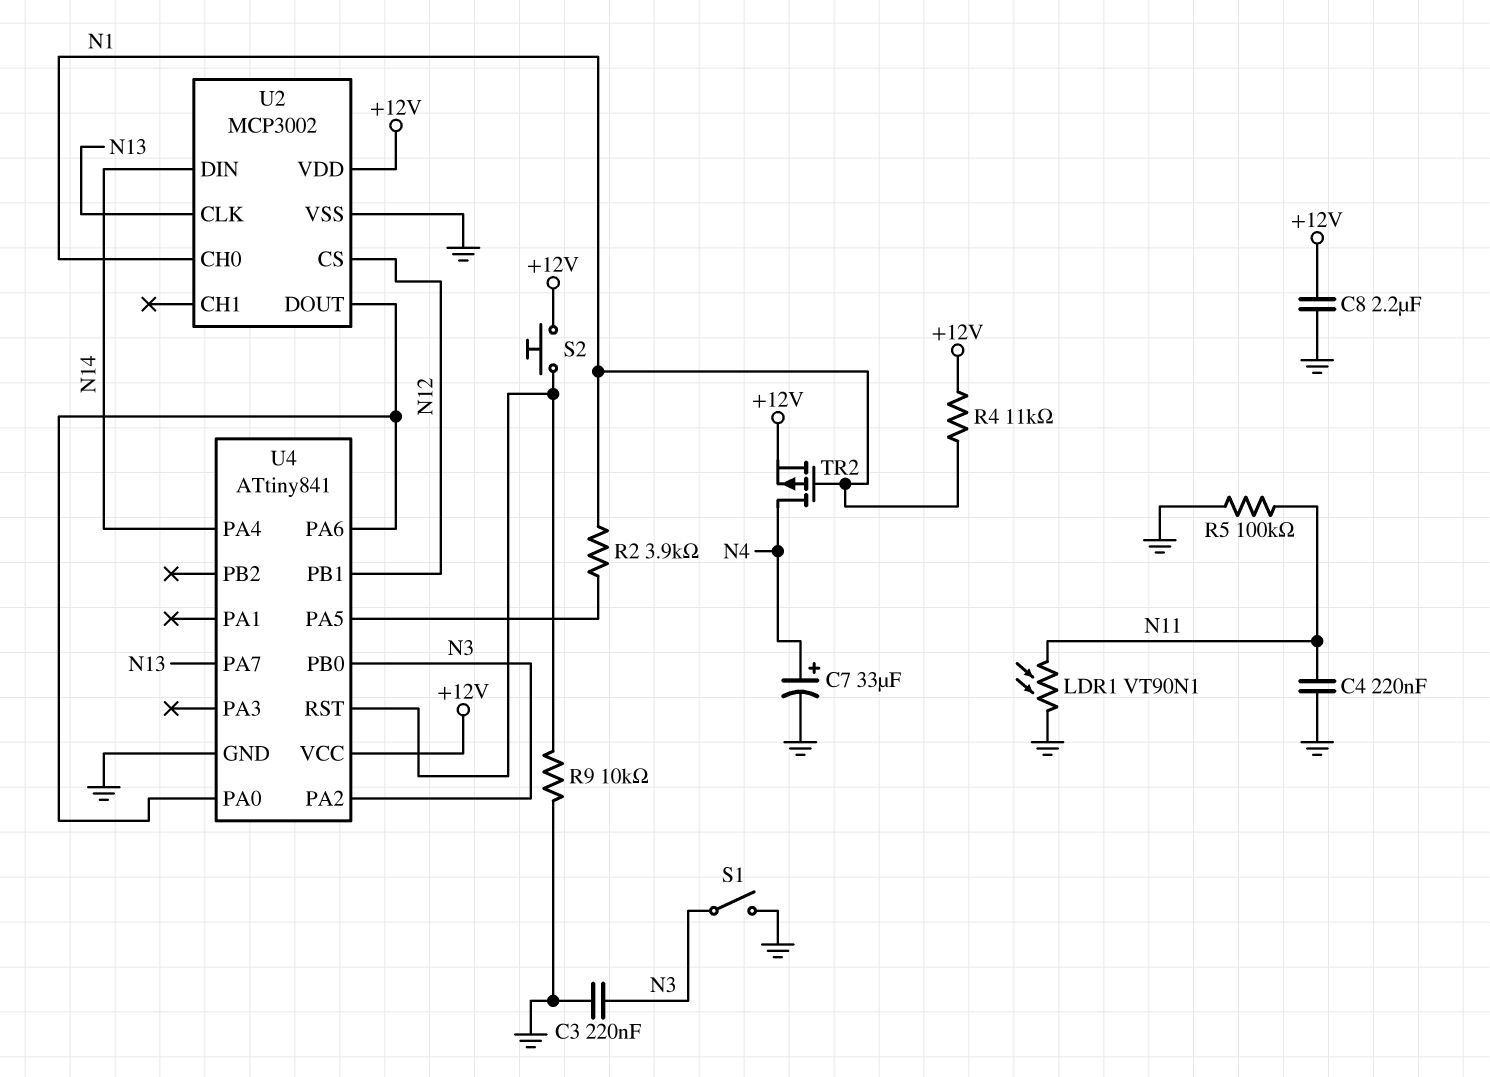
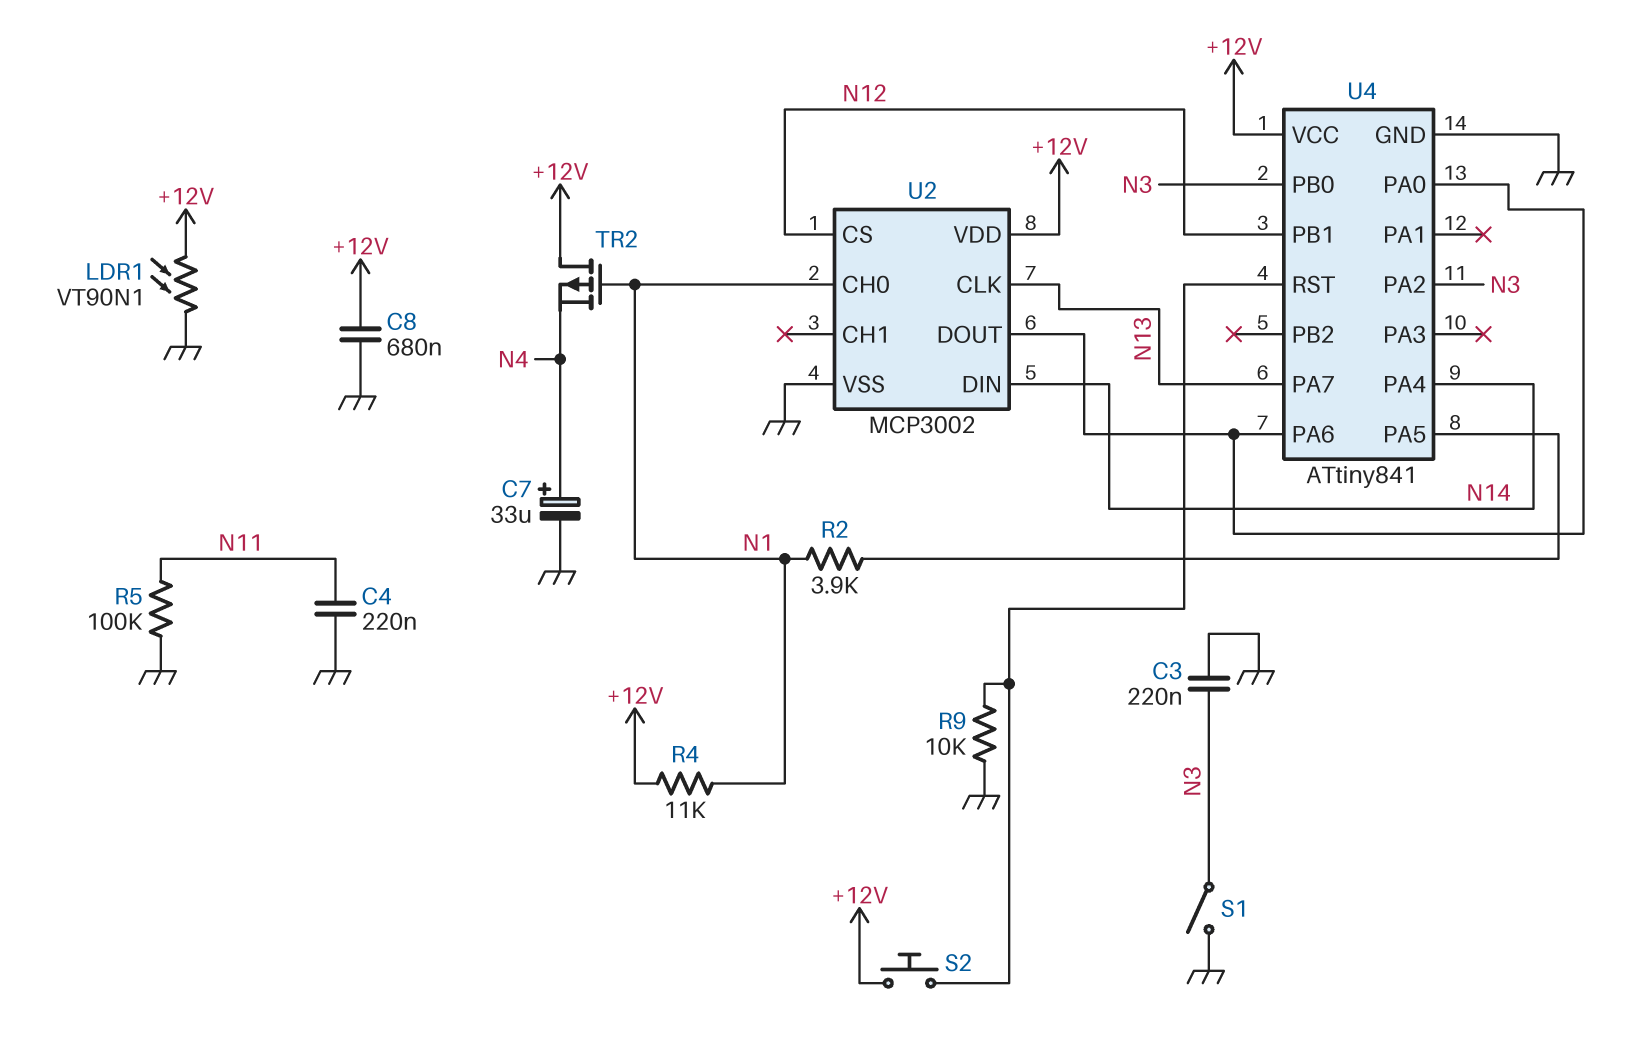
C8: 2.2uF (+12V, GND) -> 680nF (+12V, GND)
LDR1: VT90N1 (GND, N11) -> VT90N1 (+12V, GND)
TR2: PMOS (G N1, D N4, S +12V) -> PMOS (G N1, D +12V, S N4)

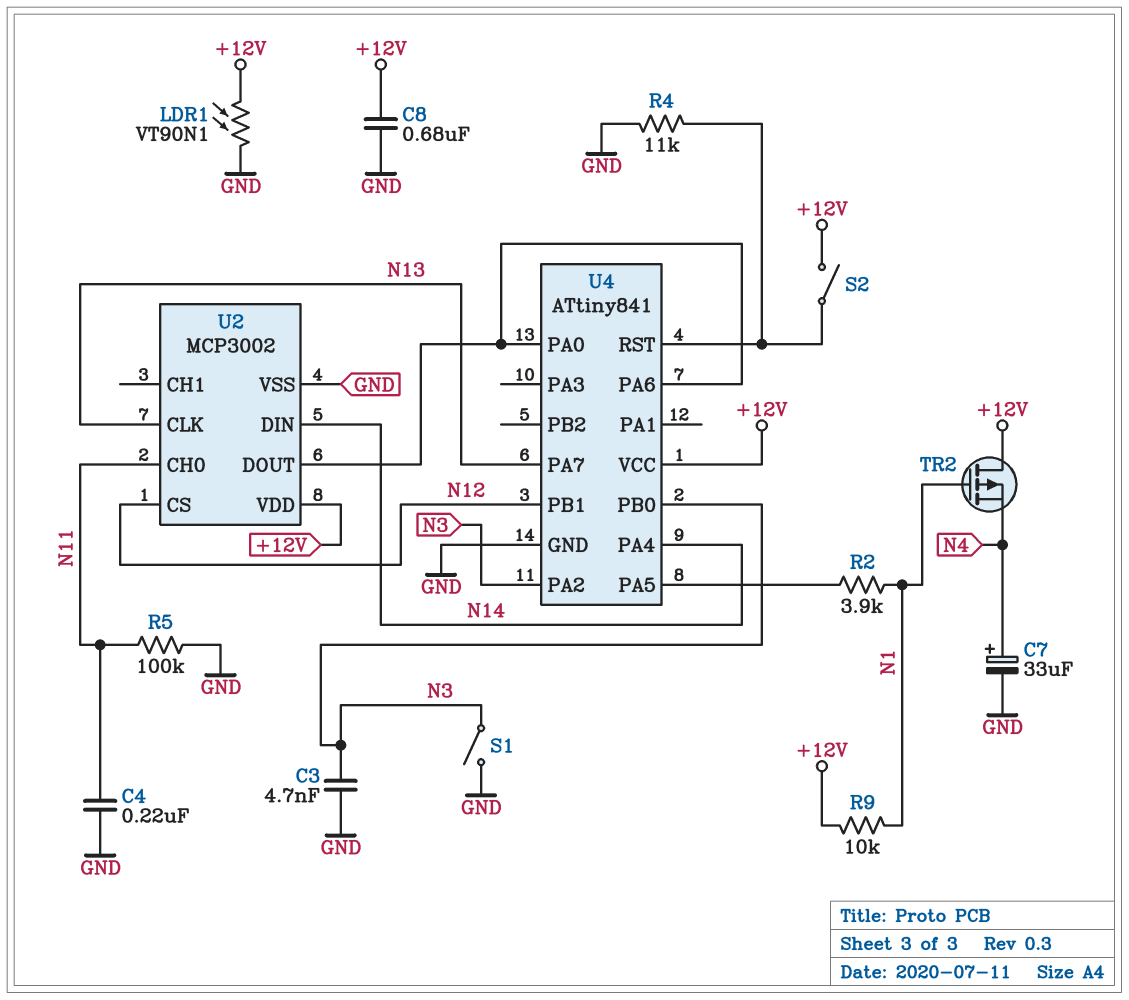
C3: 220nF (GND, N3) -> 4.7nF (GND, N3)
R4: 11k (+12V, N1) -> 11k (GND, U4/RST)
R9: 10k (GND, U4/RST) -> 10k (+12V, N1)
S2: button (+12V, U4/RST) -> switch (+12V, U4/RST)
U2 pin CH0: N1 -> N11

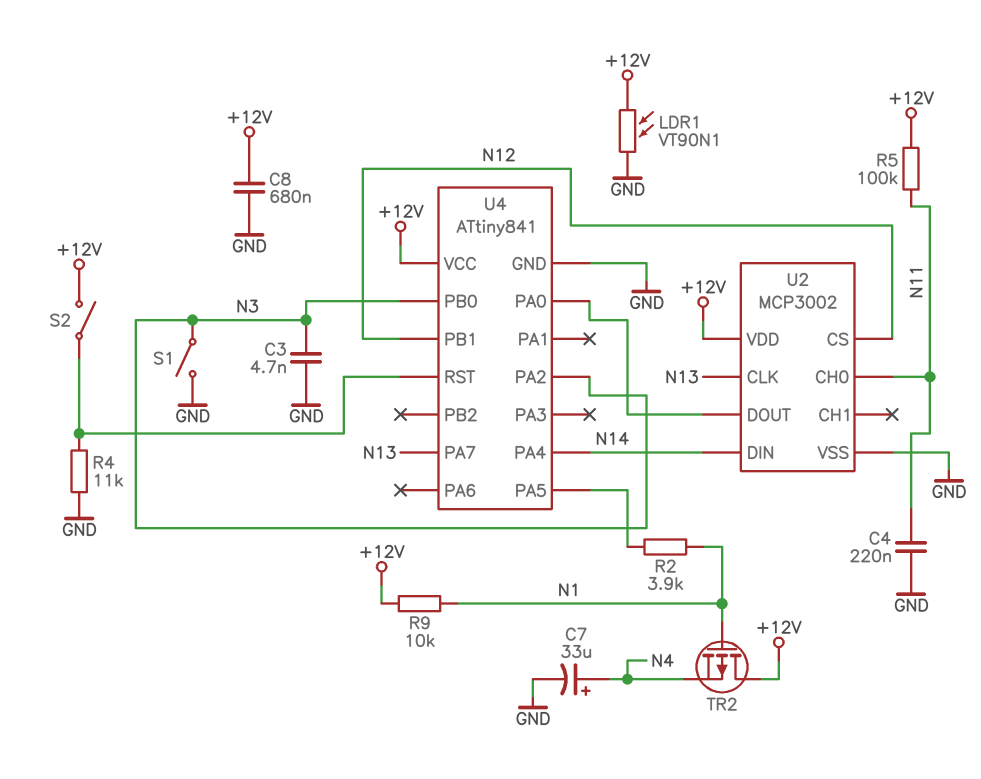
R5: 100k (GND, N11) -> 100k (+12V, N11)
U4 pin PA6: U2/DOUT -> none

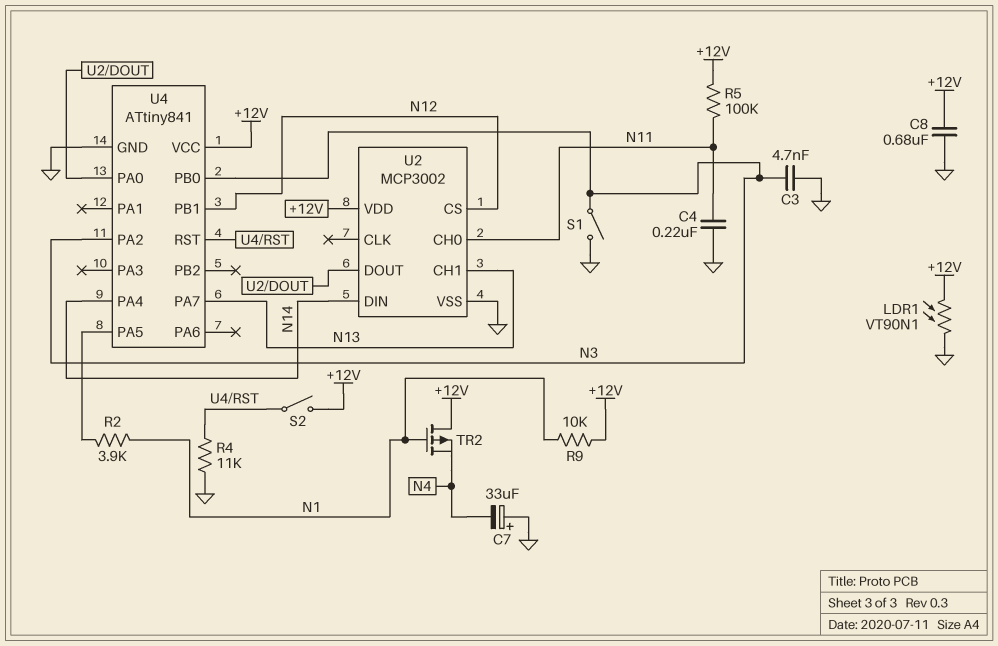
C7: 33uF (plus N4, minus GND) -> 33uF (plus GND, minus N4)
U2 pin CH1: none -> N13
U2 pin CLK: N13 -> none

